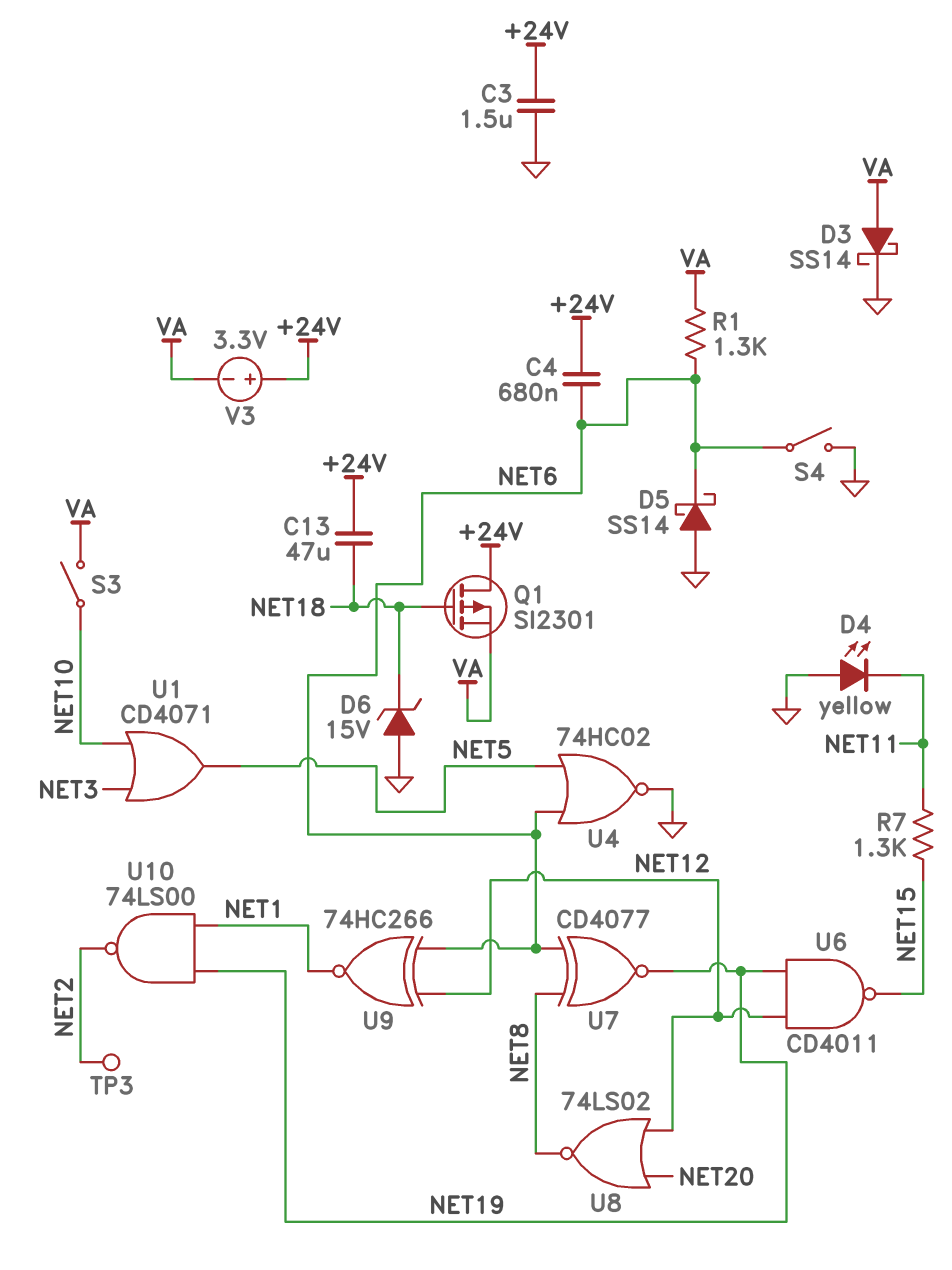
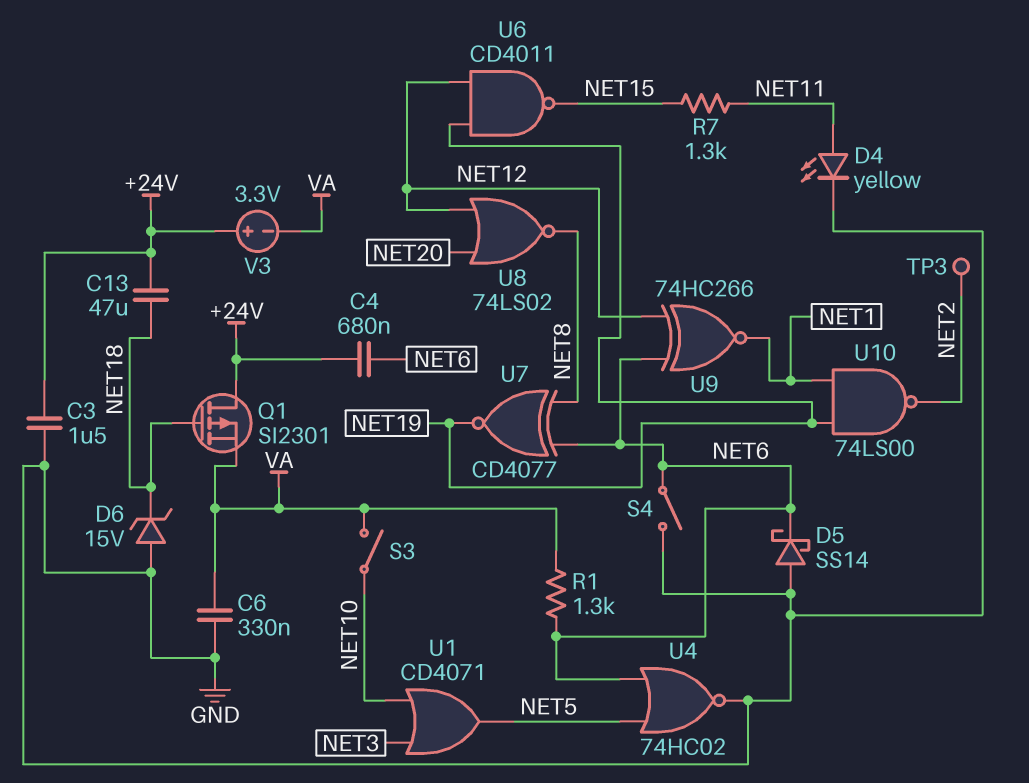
C6: none -> 330nF (GND, VA)
D3: schottky SS14 (A VA, K GND) -> none
D4: LED yellow (A GND, K NET11) -> LED yellow (A NET11, K GND)

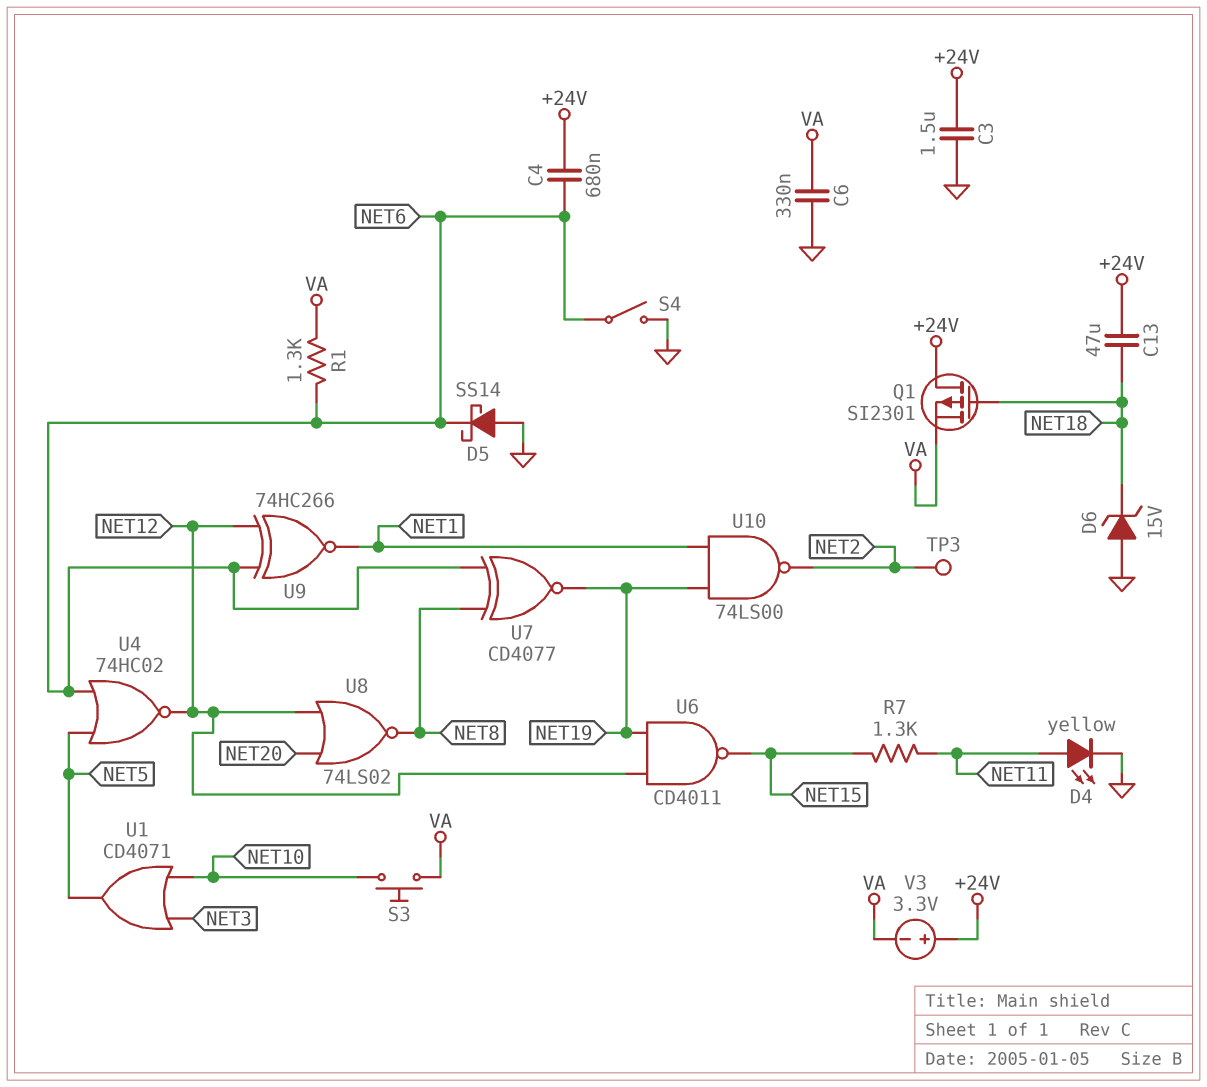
S3: switch (NET10, VA) -> button (NET10, VA)
U4: NOR 74HC02 (in NET5, in NET6, out GND) -> NOR 74HC02 (in NET5, in NET6, out NET12)

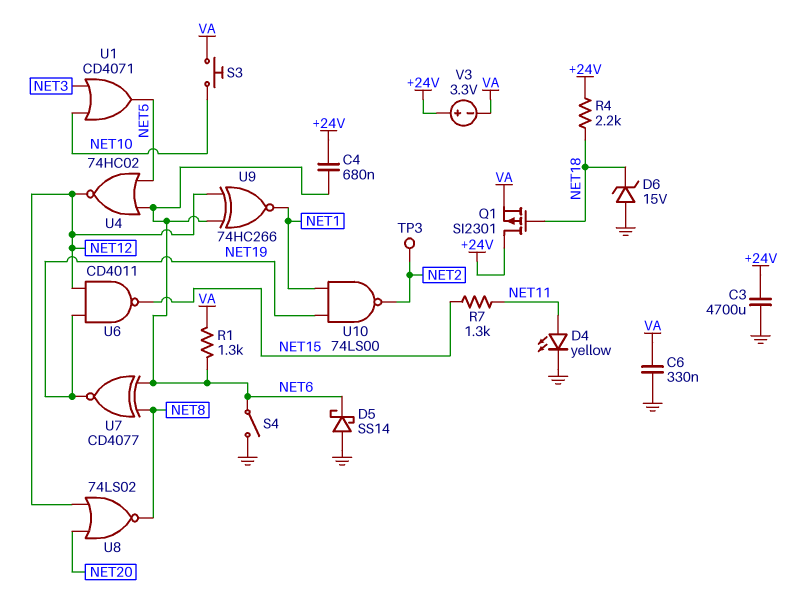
C3: 1.5uF (+24V, GND) -> 4700uF (+24V, GND)
C13: 47uF (+24V, NET18) -> none
R4: none -> 2.2k (+24V, NET18)

